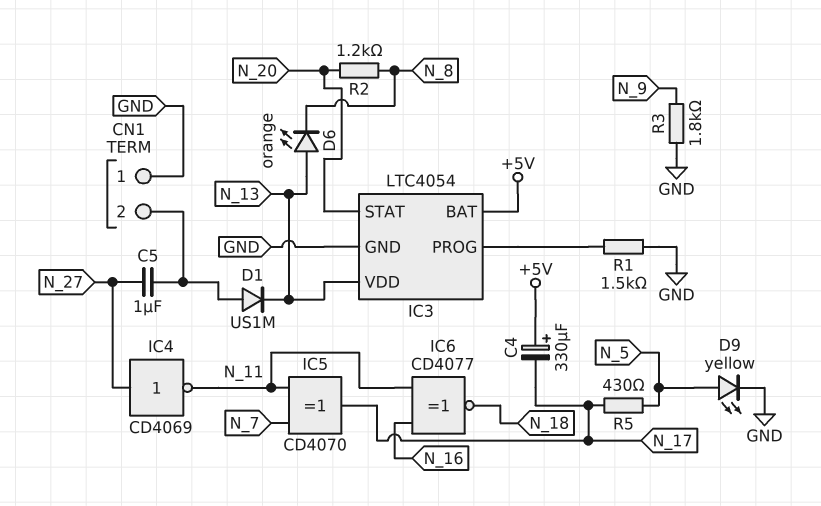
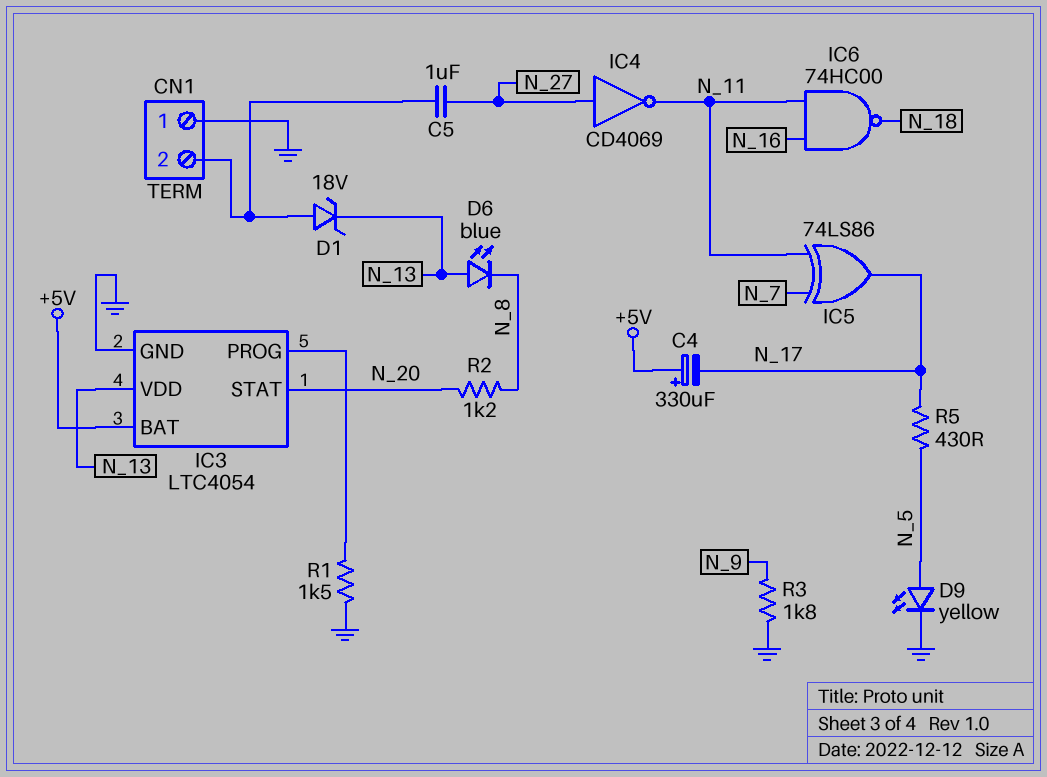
D1: diode US1M (A CN1/2, K N_13) -> zener 18V (A CN1/2, K N_13)
D6: LED orange (A N_13, K N_8) -> LED blue (A N_13, K N_8)
IC5: XOR CD4070 (in N_7, in N_11, out N_17) -> XOR 74LS86 (in N_7, in N_11, out N_17)
IC6: XNOR CD4077 (in N_11, in N_16, out N_18) -> NAND 74HC00 (in N_11, in N_16, out N_18)

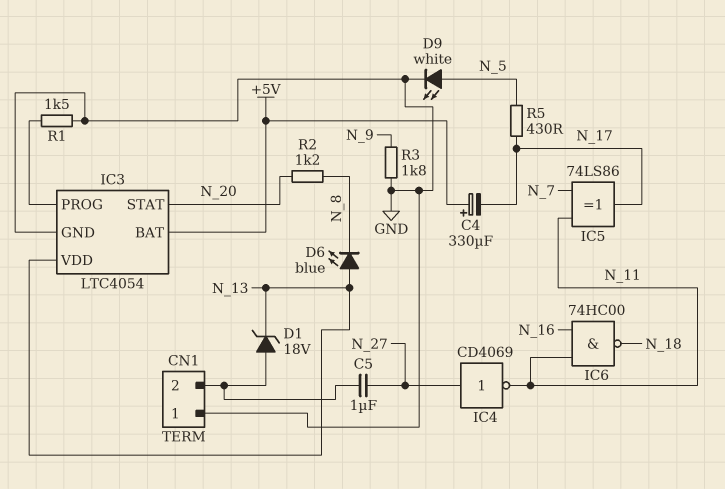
D9: LED yellow (A N_5, K GND) -> LED white (A N_5, K GND)

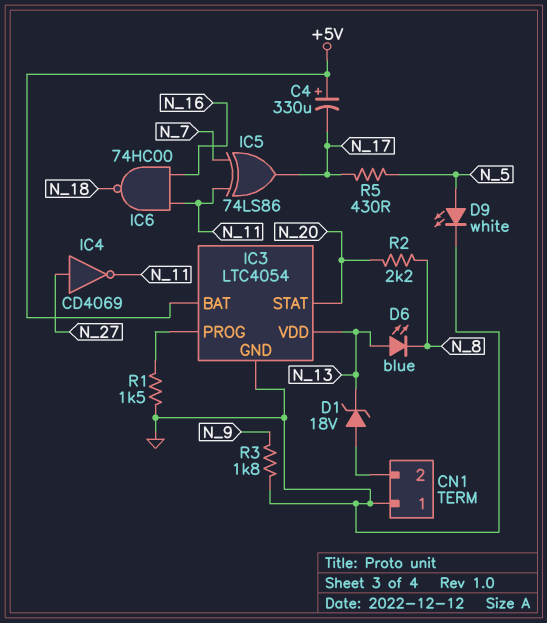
C5: 1uF (CN1/2, N_27) -> none
R2: 1.2k (N_8, N_20) -> 2.2k (N_8, N_20)

